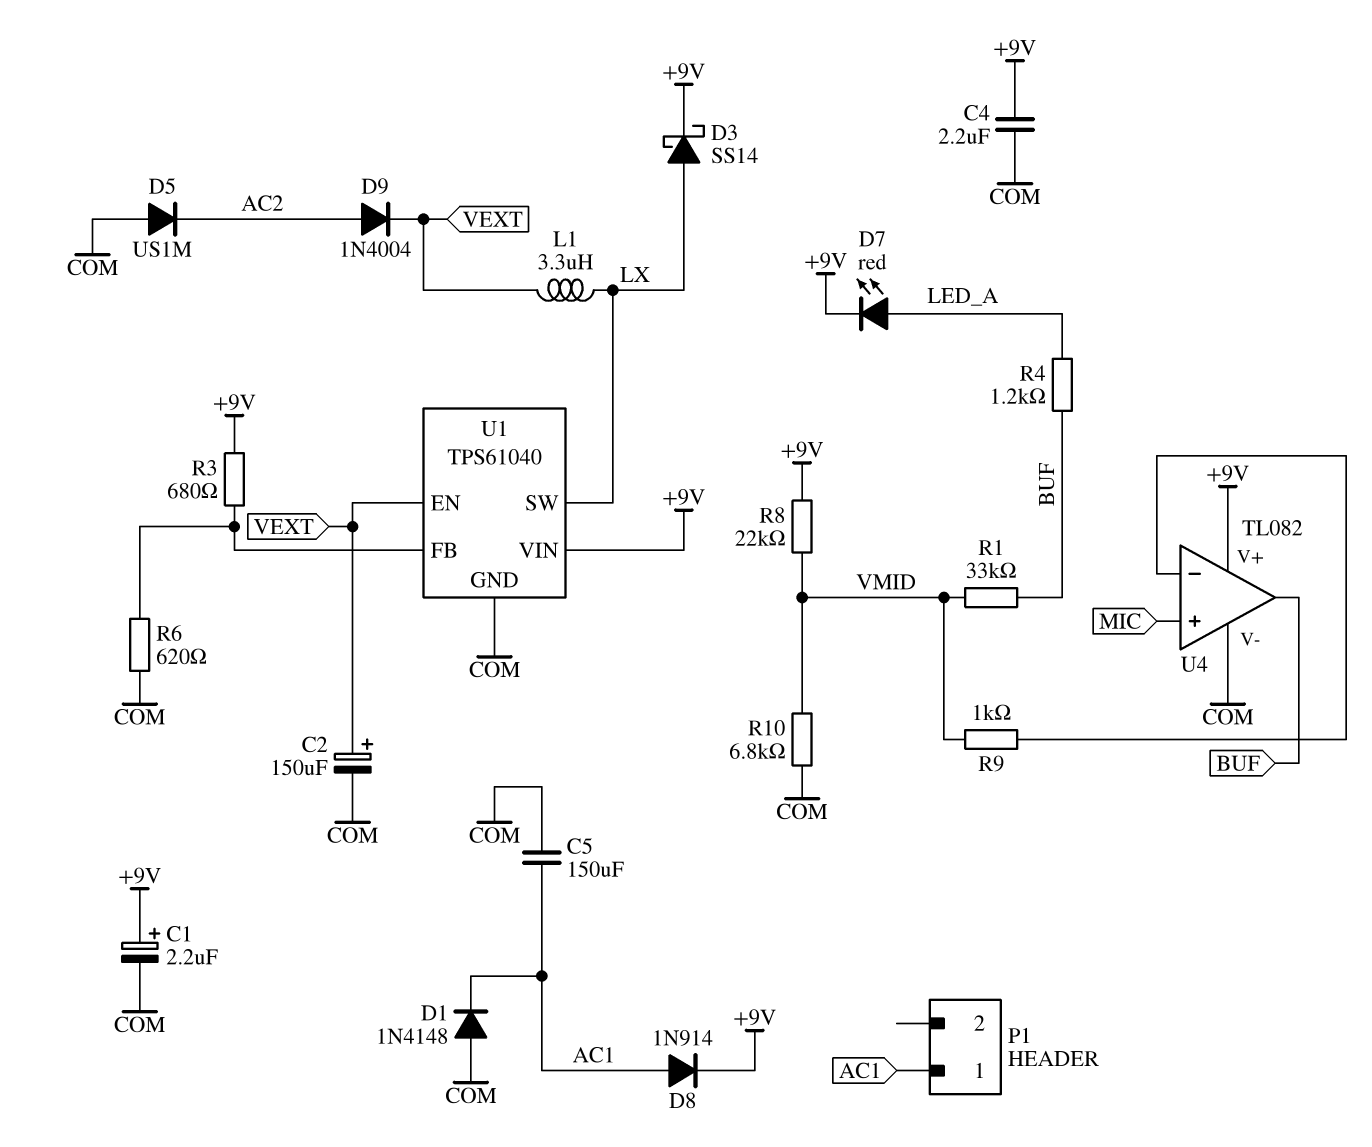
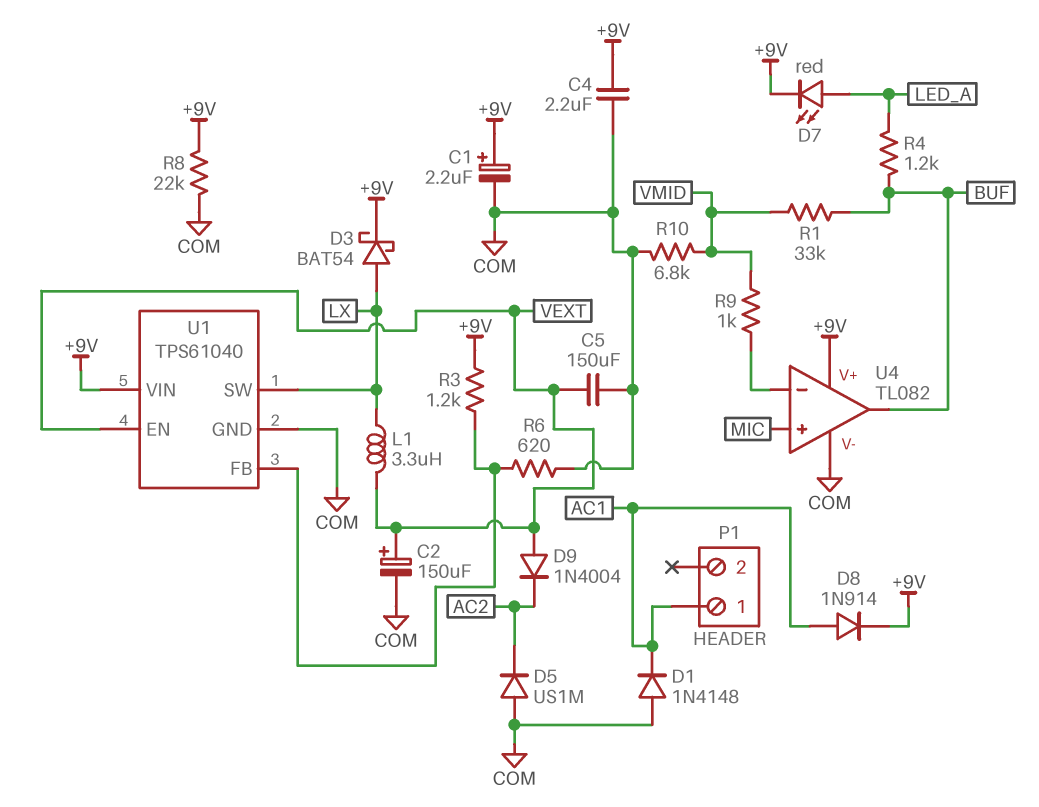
C5: 150uF (AC1, COM) -> 150uF (COM, VEXT)
D3: schottky SS14 (A LX, K +9V) -> schottky BAT54 (A LX, K +9V)
D9: diode 1N4004 (A AC2, K VEXT) -> diode 1N4004 (A VEXT, K AC2)
R3: 680 (+9V, U1/FB) -> 1.2k (+9V, U1/FB)
R8: 22k (+9V, VMID) -> 22k (+9V, COM)

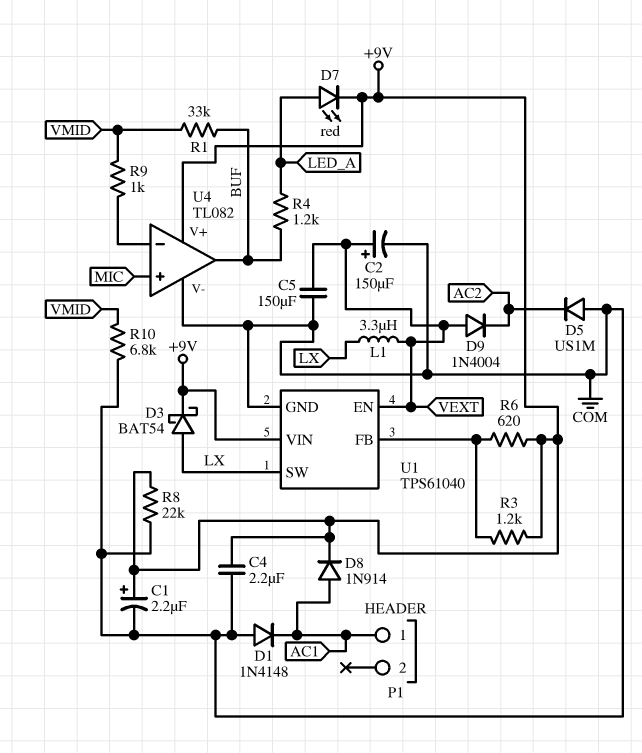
R6: 620 (COM, U1/FB) -> 620 (+9V, U1/FB)

